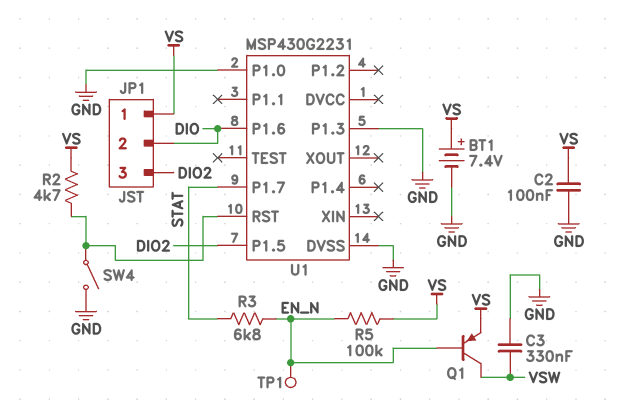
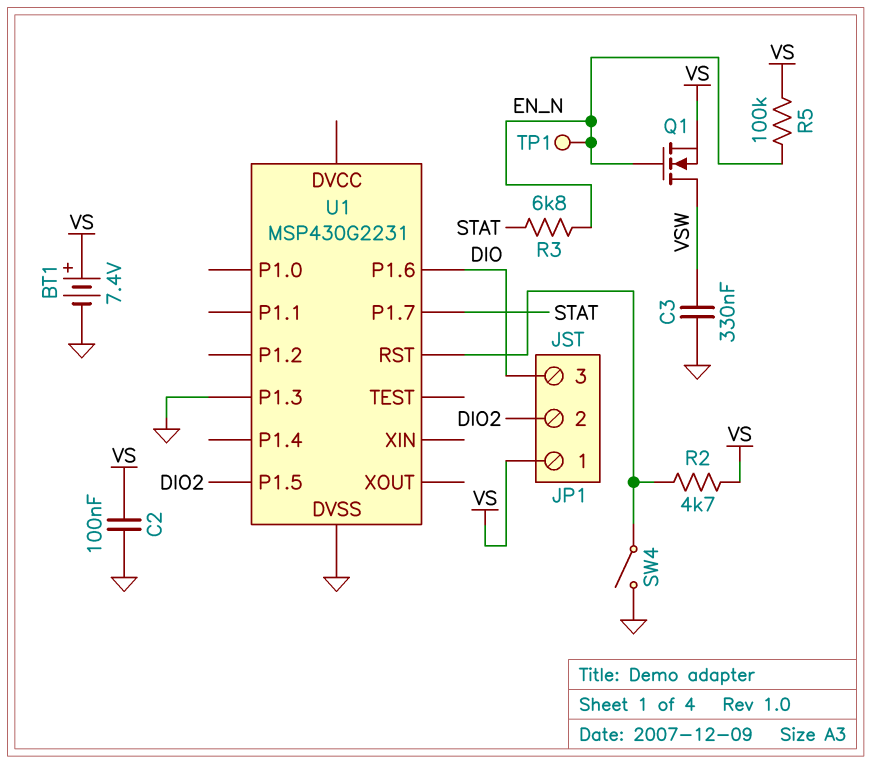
JP1 pin 2: DIO -> DIO2
JP1 pin 3: DIO2 -> DIO
Q1: PNP (B EN_N, C VSW, E VS) -> NMOS (G EN_N, D VSW, S VS)
U1 pin P1.0: GND -> none

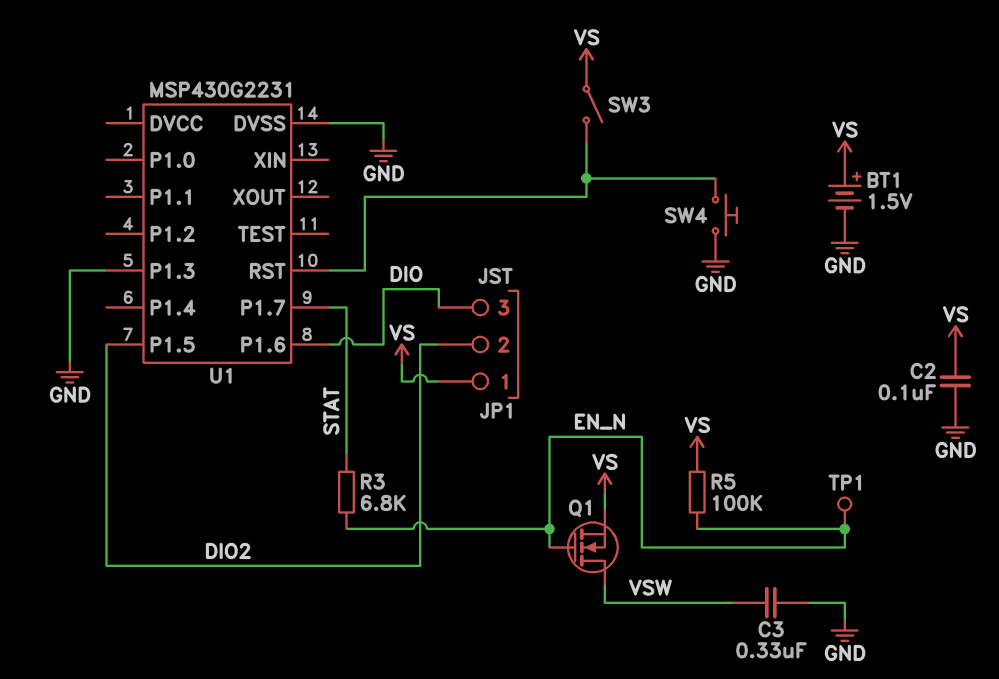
BT1: 7.4V (plus VS, minus GND) -> 1.5V (plus VS, minus GND)
R2: 4.7k (U1/RST, VS) -> none
SW3: none -> switch (U1/RST, VS)
SW4: switch (GND, U1/RST) -> button (GND, U1/RST)

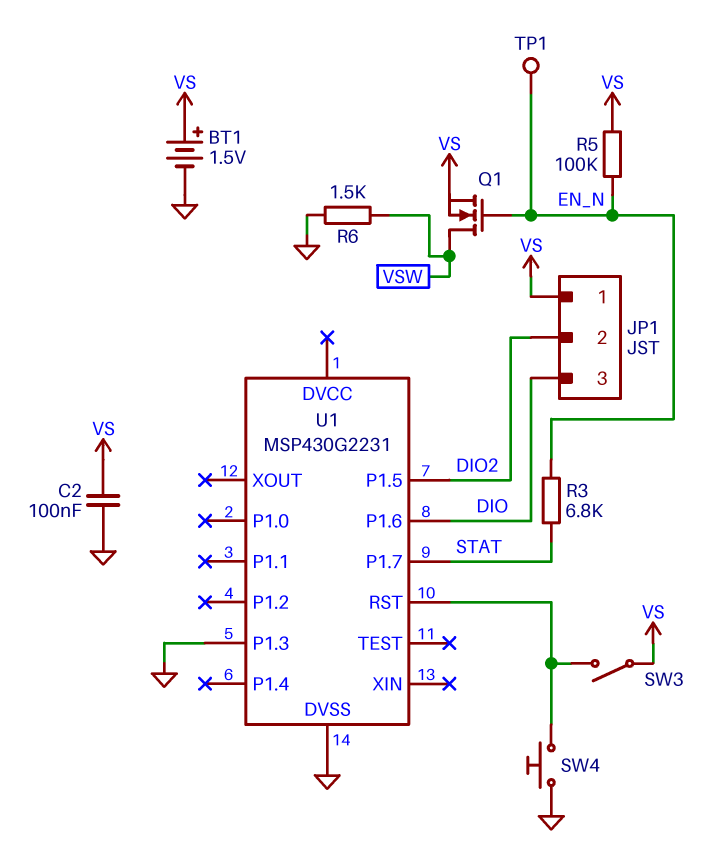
C3: 330nF (GND, VSW) -> none
R6: none -> 1.5k (GND, VSW)

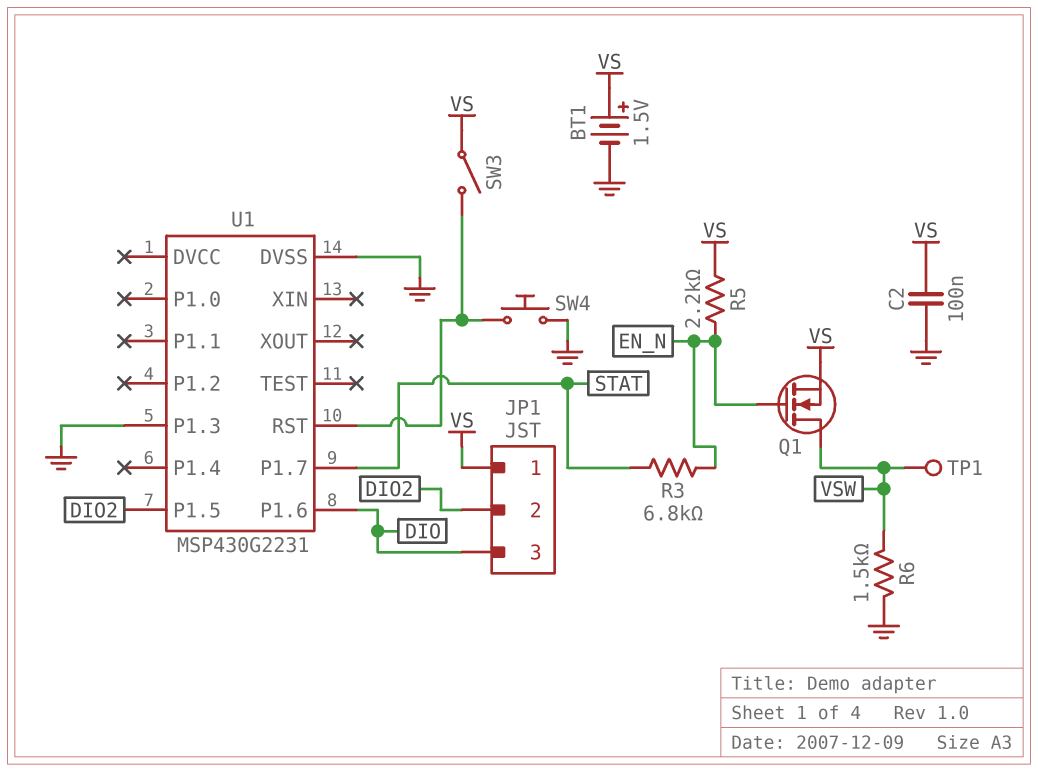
R5: 100k (EN_N, VS) -> 2.2k (EN_N, VS)
TP1: test point (EN_N) -> test point (VSW)

